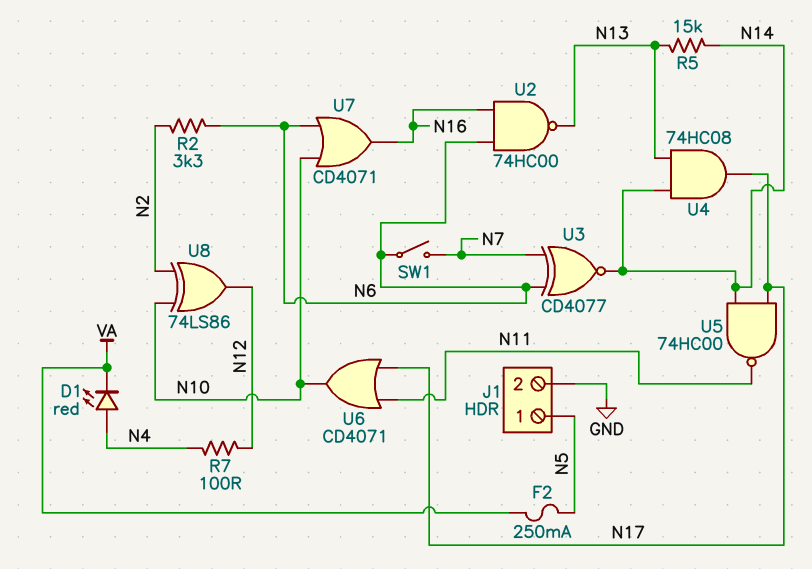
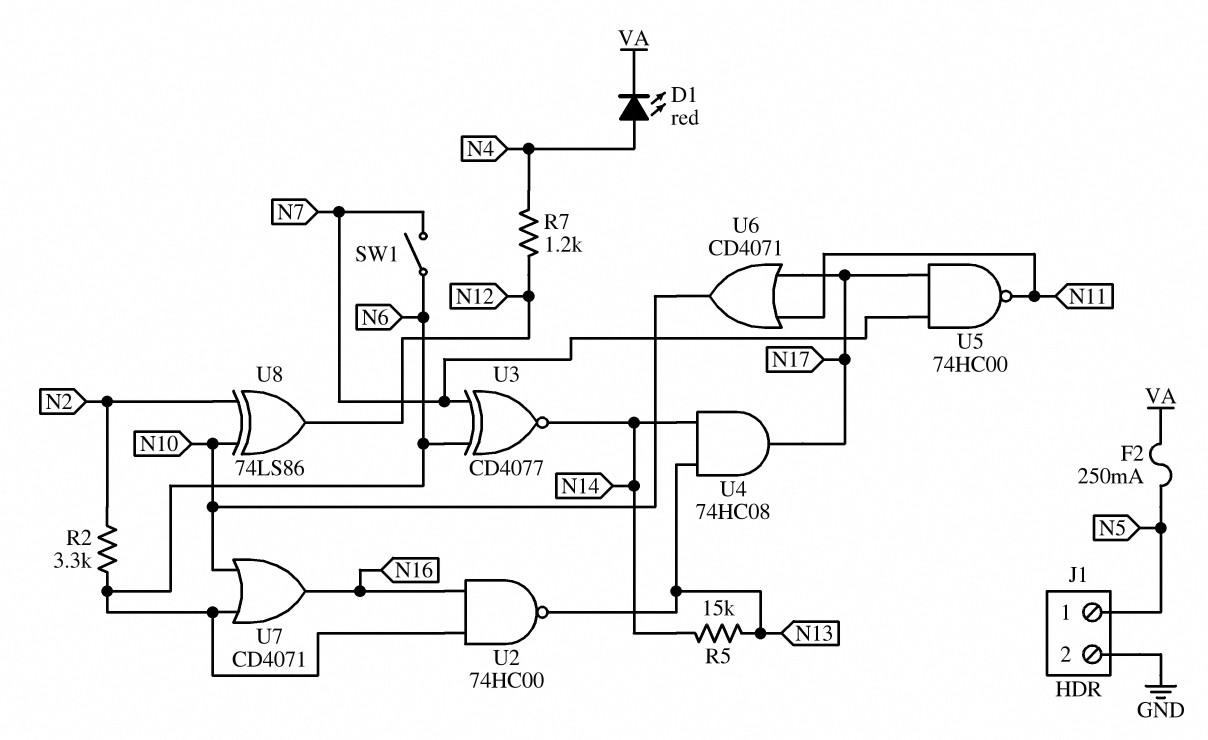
R7: 100 (N4, N12) -> 1.2k (N4, N12)
U5: NAND 74HC00 (in N14, in N17, out N11) -> NAND 74HC00 (in N7, in N17, out N11)

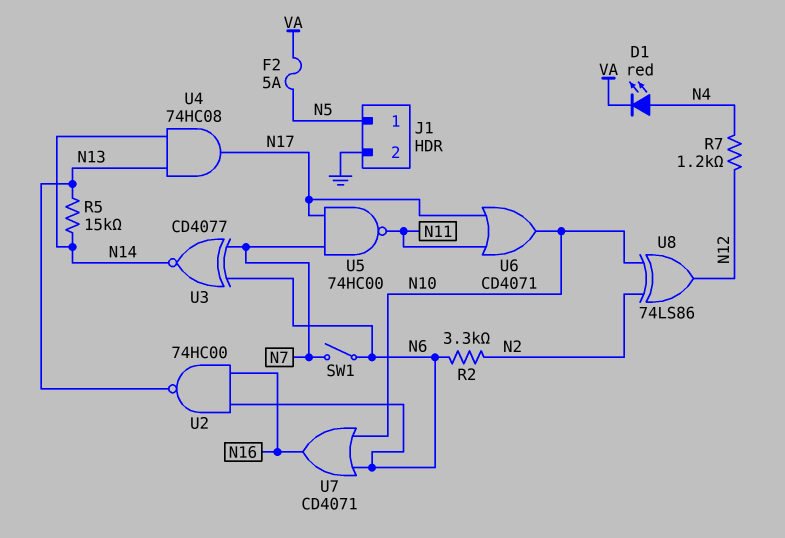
F2: 250mA (N5, VA) -> 5A (N5, VA)

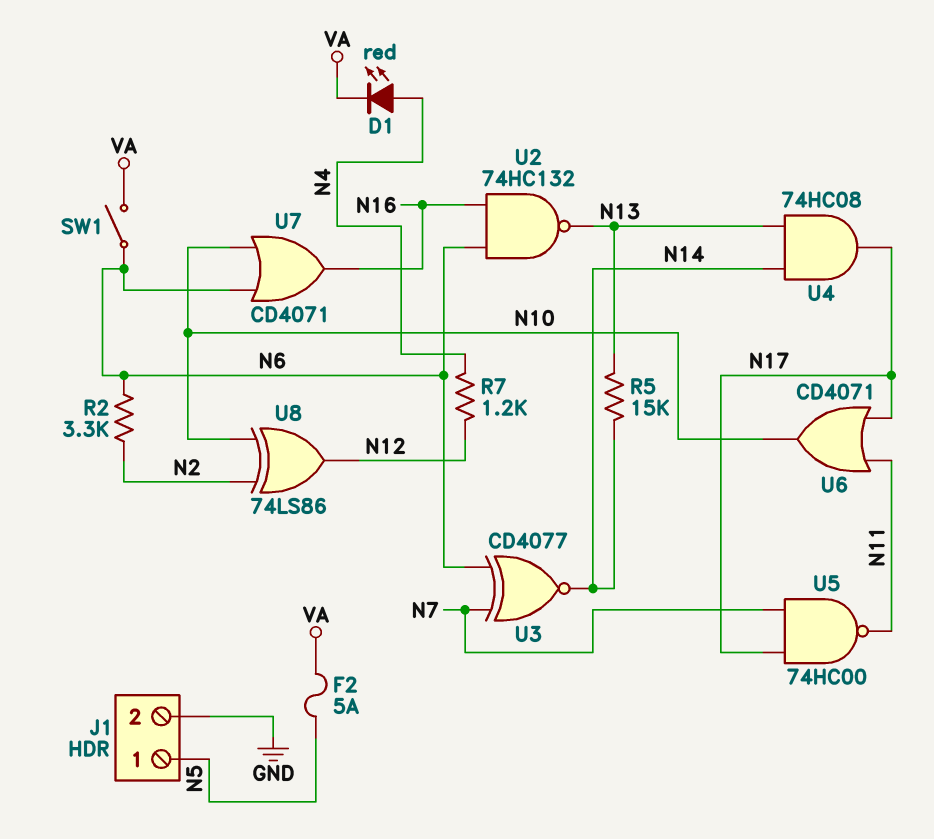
SW1: switch (N6, N7) -> switch (N6, VA)
U2: NAND 74HC00 (in N6, in N16, out N13) -> NAND 74HC132 (in N6, in N16, out N13)

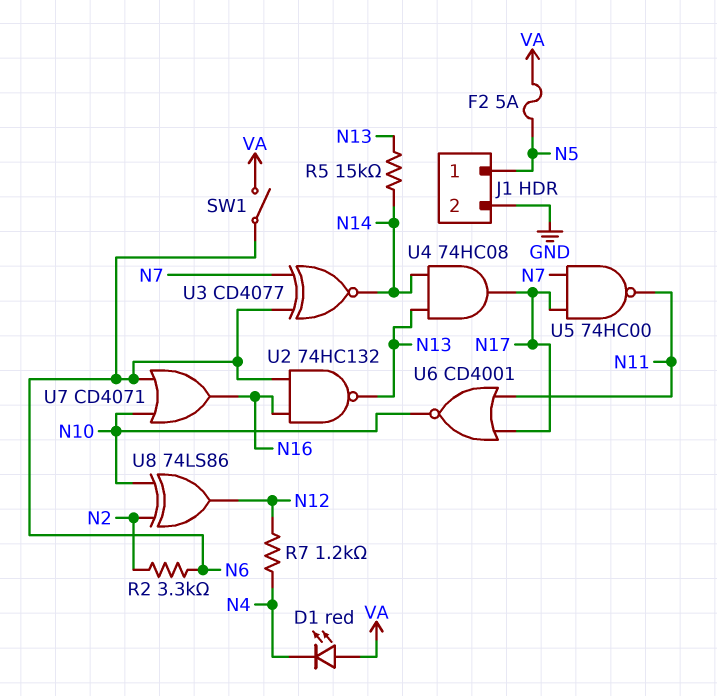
D1: LED red (A N4, K VA) -> LED red (A VA, K N4)
U6: OR CD4071 (in N11, in N17, out N10) -> NOR CD4001 (in N11, in N17, out N10)

